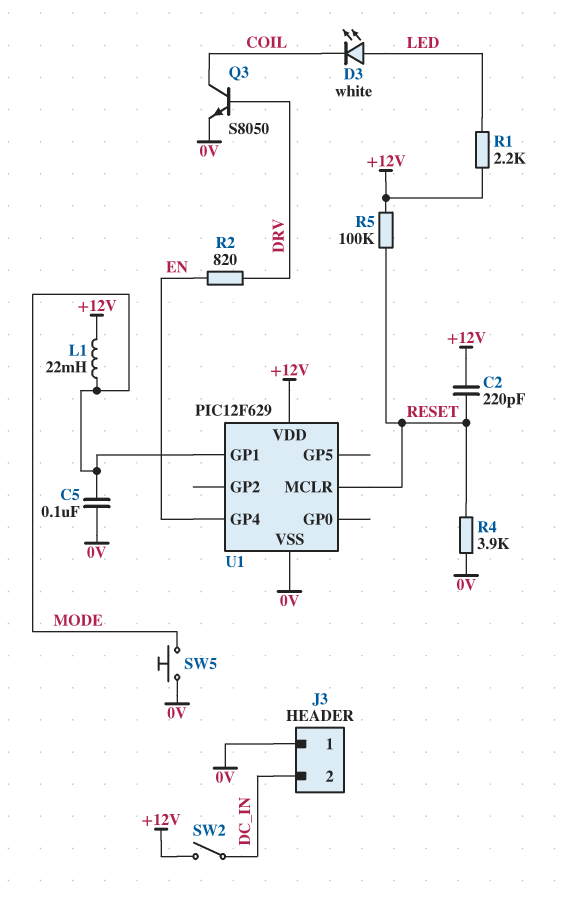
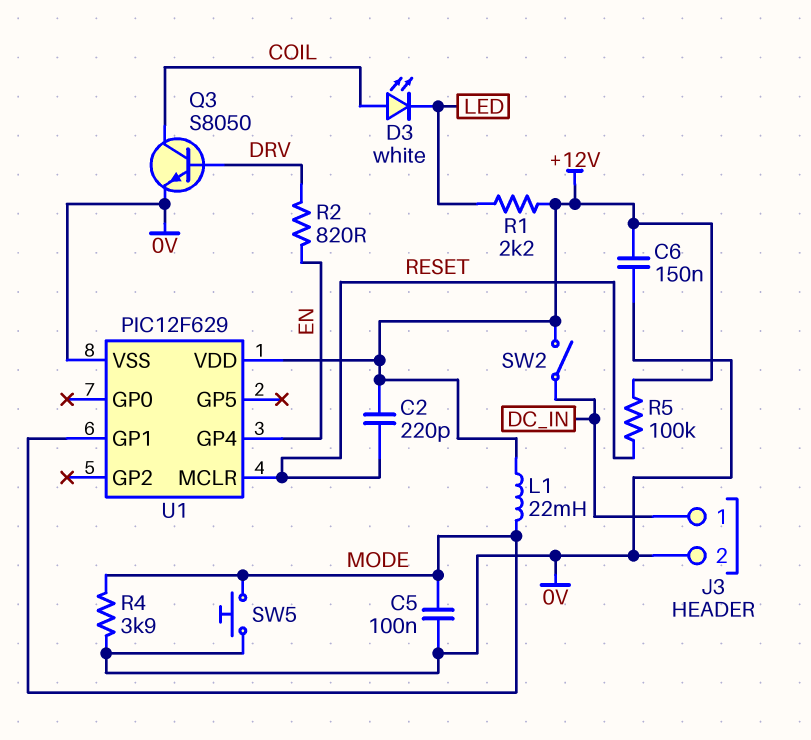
C6: none -> 150nF (+12V, 0V)
D3: LED white (A LED, K COIL) -> LED white (A COIL, K LED)
J3 pin 1: 0V -> DC_IN
J3 pin 2: DC_IN -> 0V
R4: 3.9k (0V, RESET) -> 3.9k (0V, MODE)

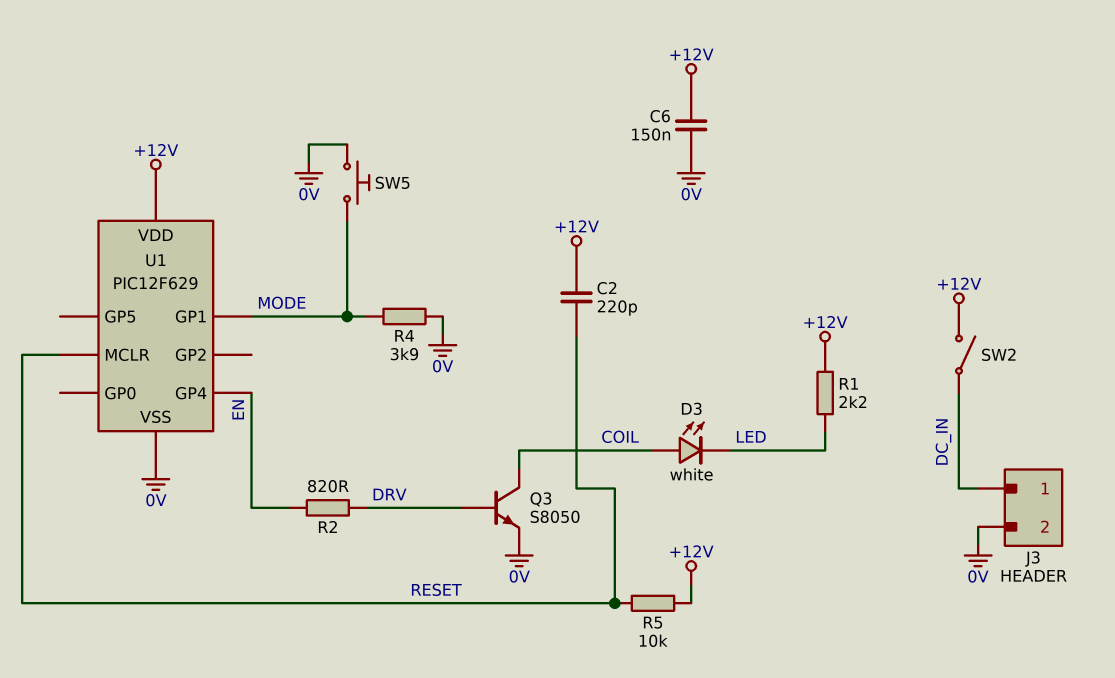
C5: 100nF (0V, MODE) -> none
L1: 22mH (+12V, MODE) -> none
R5: 100k (+12V, RESET) -> 10k (+12V, RESET)

